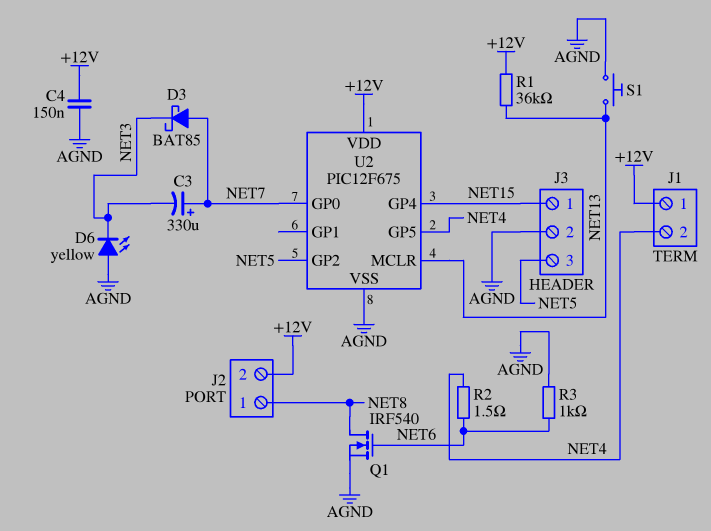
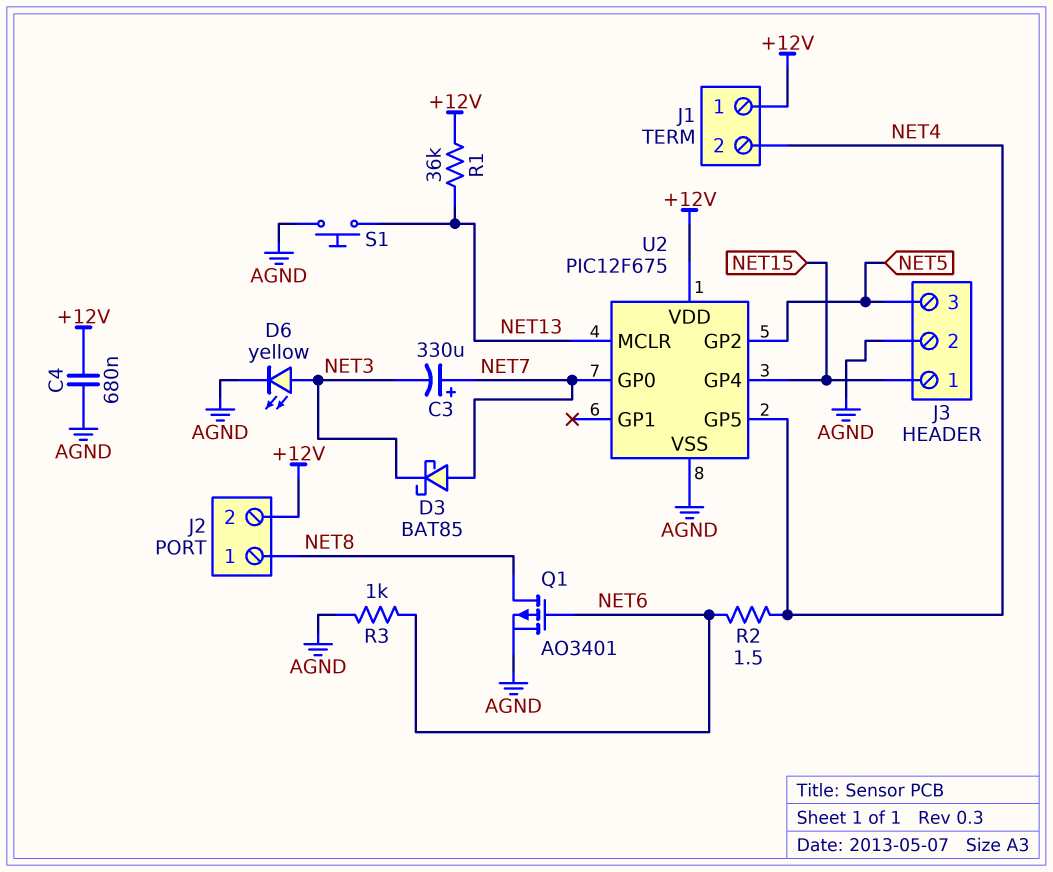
C4: 150nF (+12V, AGND) -> 680nF (+12V, AGND)
D6: LED yellow (A AGND, K NET3) -> LED yellow (A NET3, K AGND)
Q1: NMOS IRF540 (G NET6, D NET8, S AGND) -> PMOS AO3401 (G NET6, D NET8, S AGND)

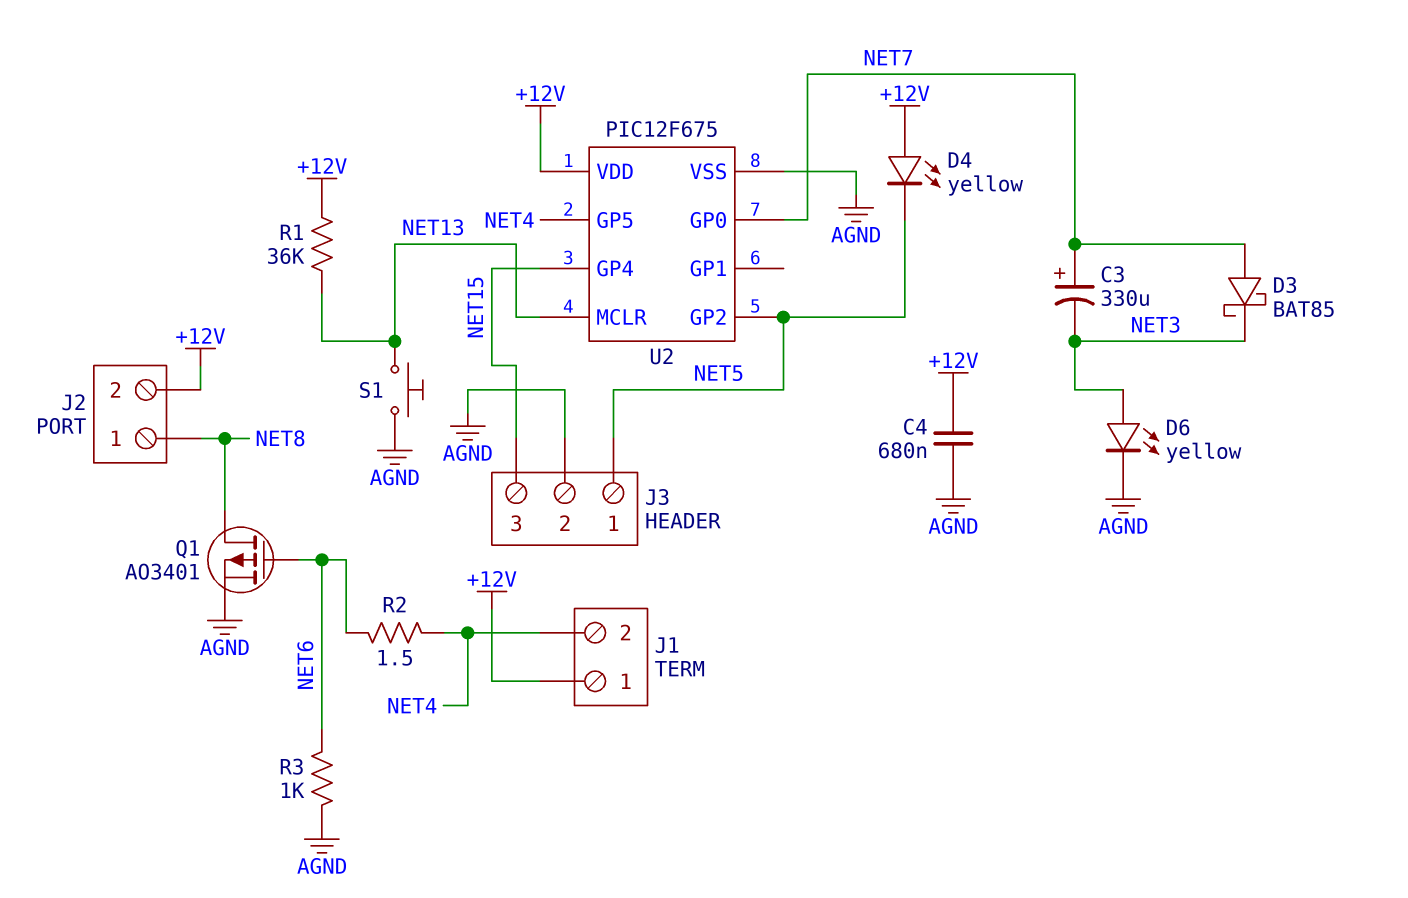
D4: none -> LED yellow (A +12V, K NET5)
J3 pin 1: NET15 -> NET5
J3 pin 3: NET5 -> NET15

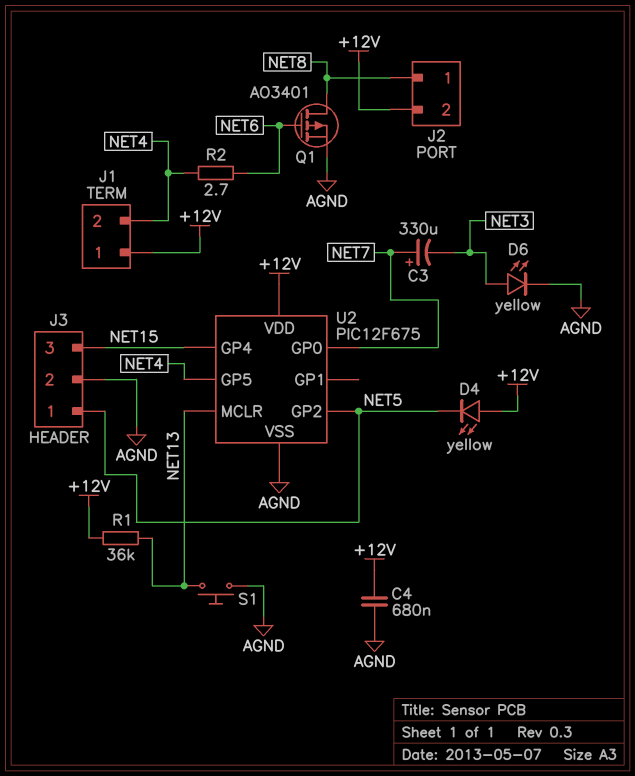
D3: schottky BAT85 (A NET7, K NET3) -> none
R2: 1.5 (NET4, NET6) -> 2.7 (NET4, NET6)
R3: 1k (AGND, NET6) -> none

